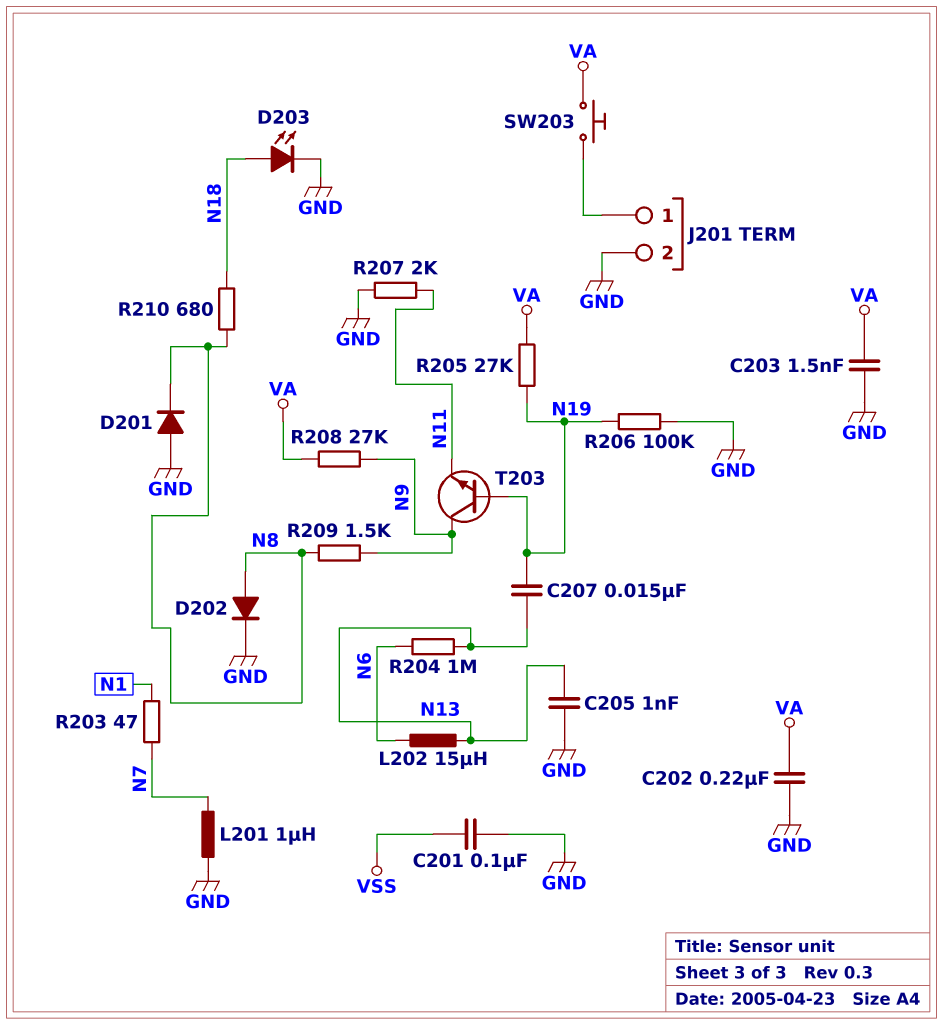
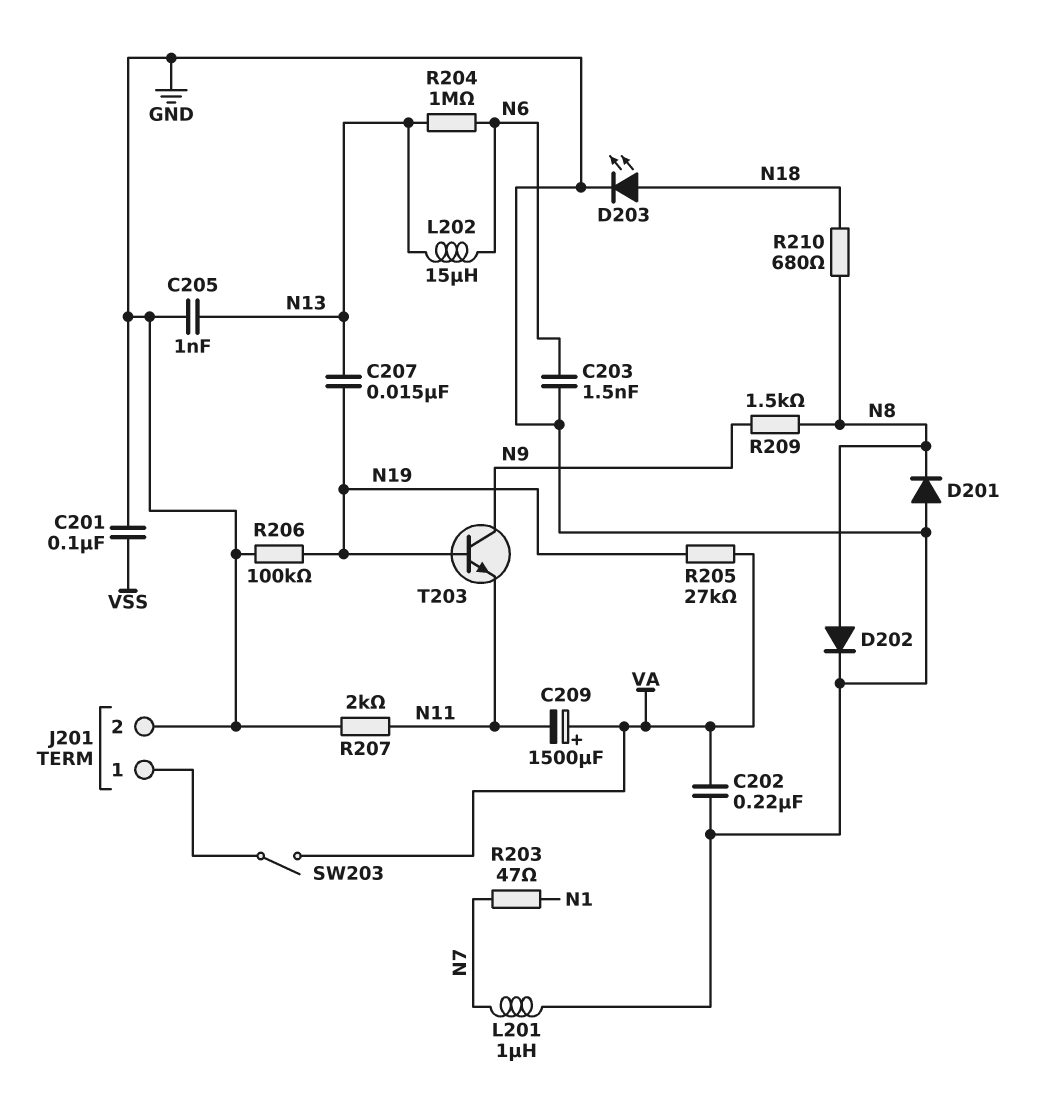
C203: 1.5nF (GND, VA) -> 1.5nF (GND, N6)
C209: none -> 1500uF (plus VA, minus N11)
R208: 27k (N9, VA) -> none
SW203: button (J201/1, VA) -> switch (J201/1, VA)

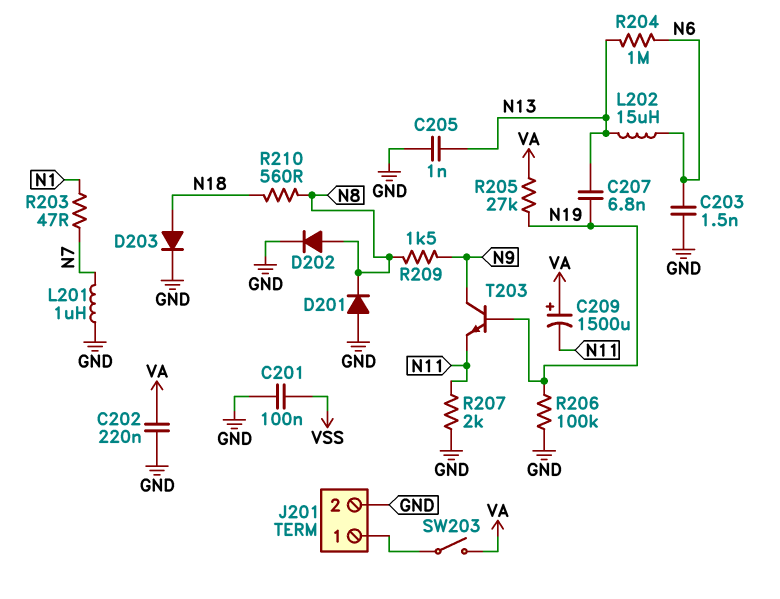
C207: 15nF (N13, N19) -> 6.8nF (N13, N19)
D203: LED (A N18, K GND) -> diode (A N18, K GND)
R210: 680 (N8, N18) -> 560 (N8, N18)

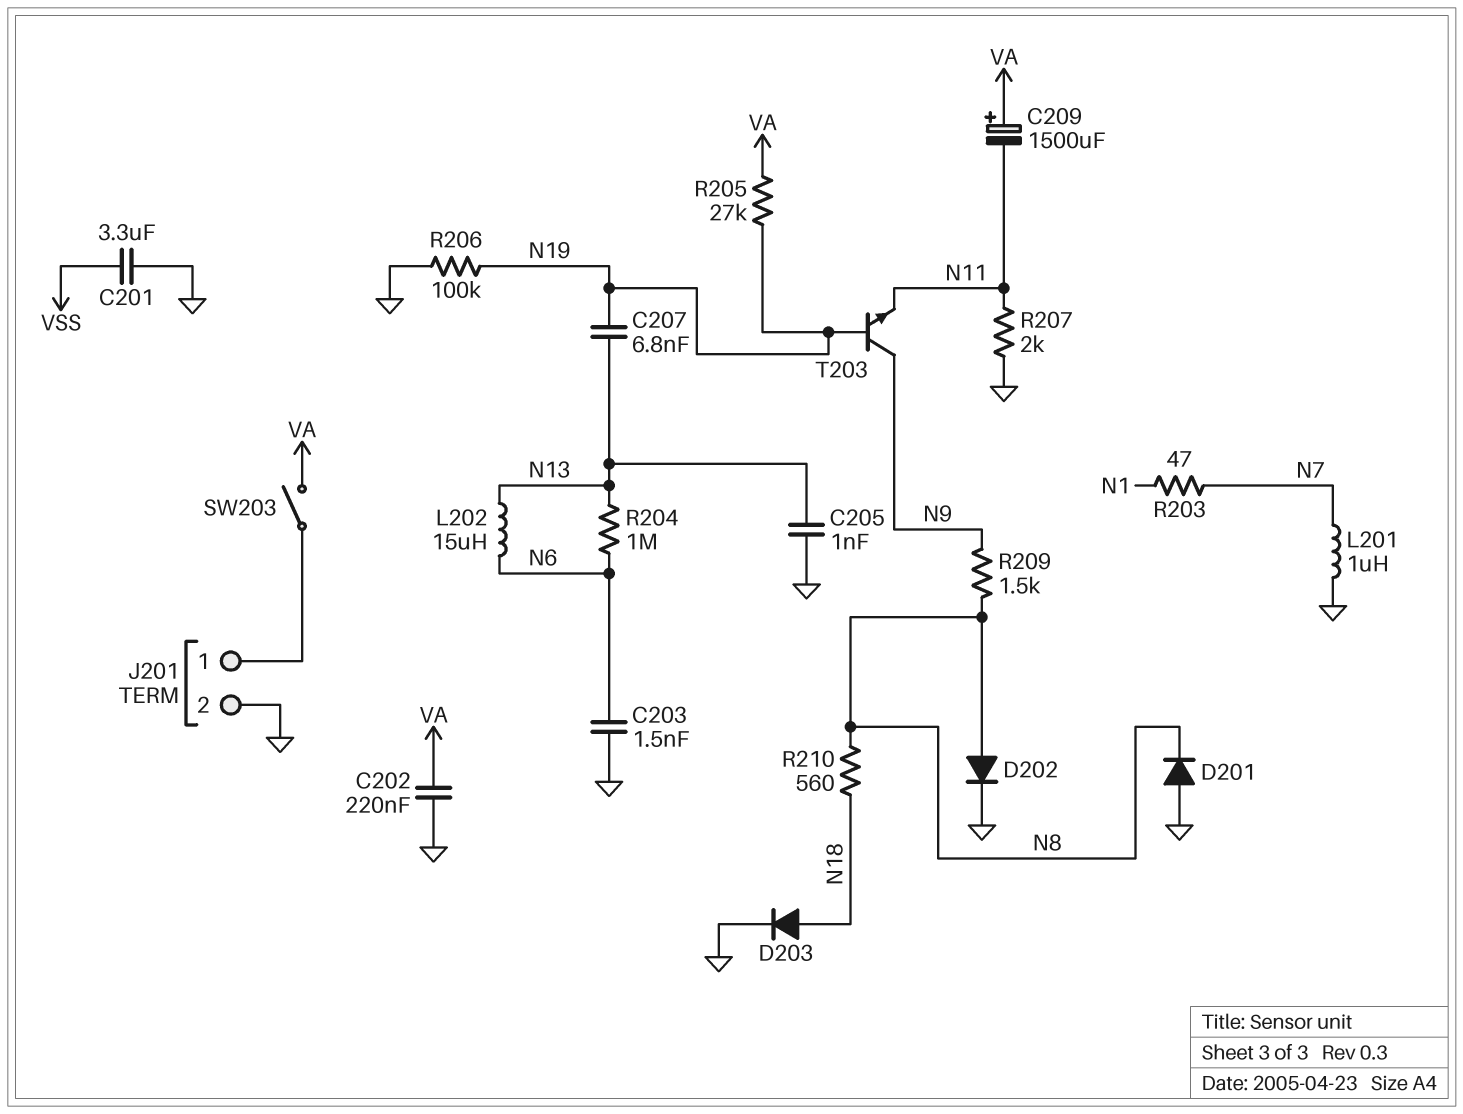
C201: 100nF (GND, VSS) -> 3.3uF (GND, VSS)

